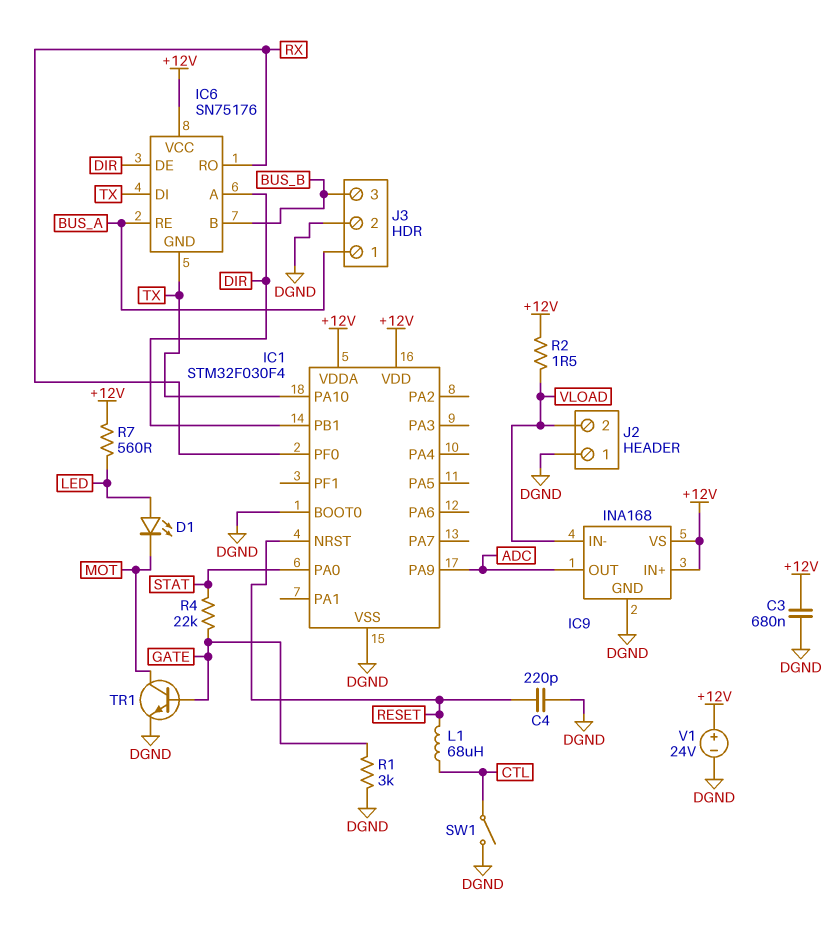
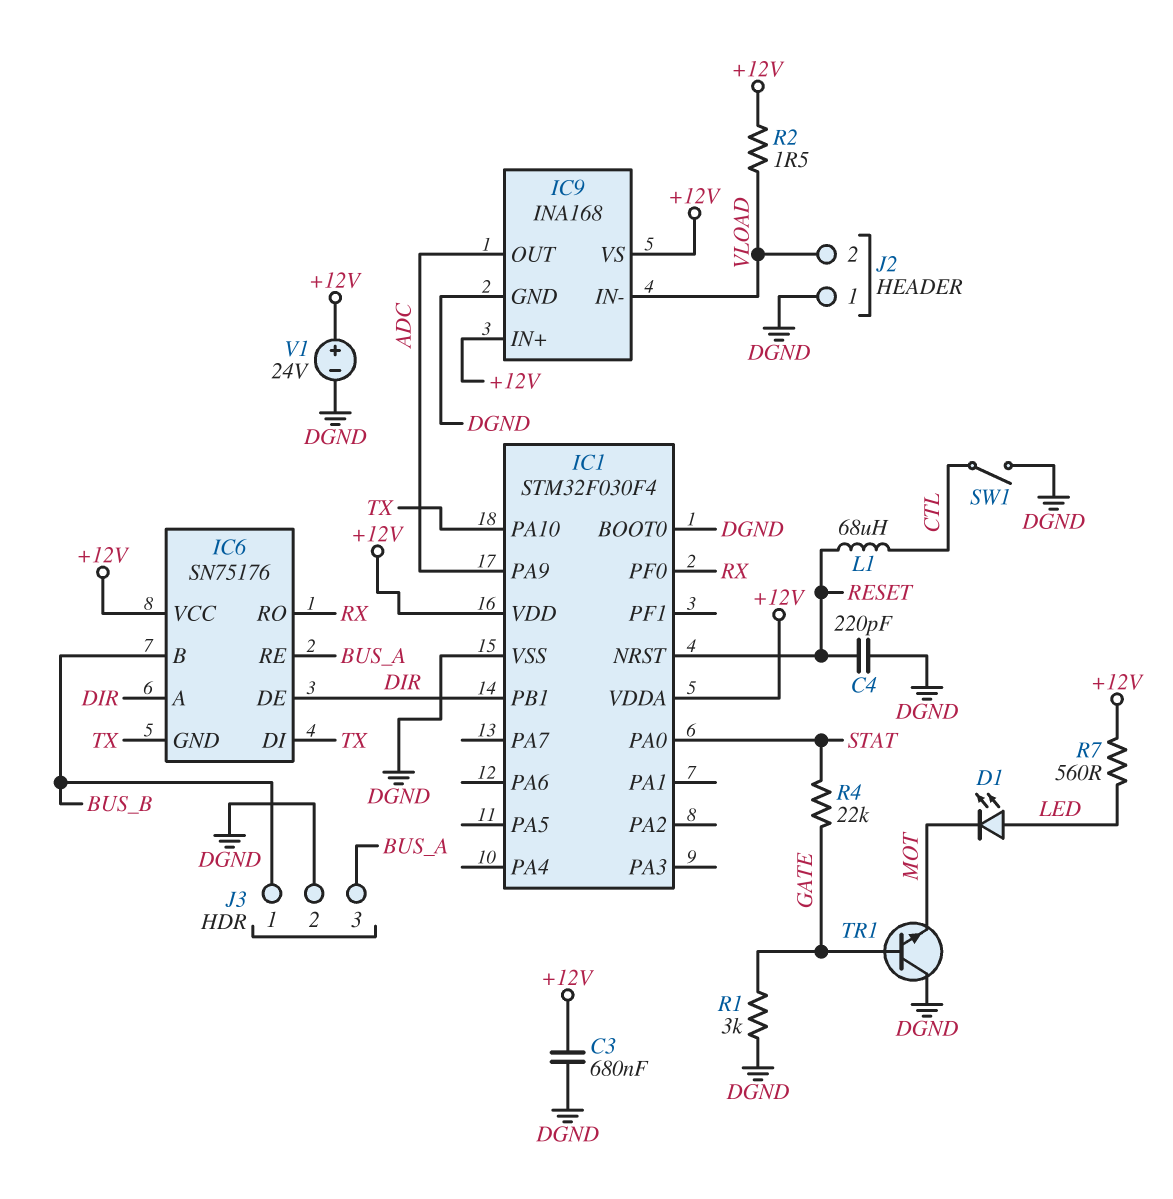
J3 pin 1: BUS_A -> BUS_B
J3 pin 3: BUS_B -> BUS_A
TR1: NPN (B GATE, C MOT, E DGND) -> NPN (B GATE, C DGND, E MOT)

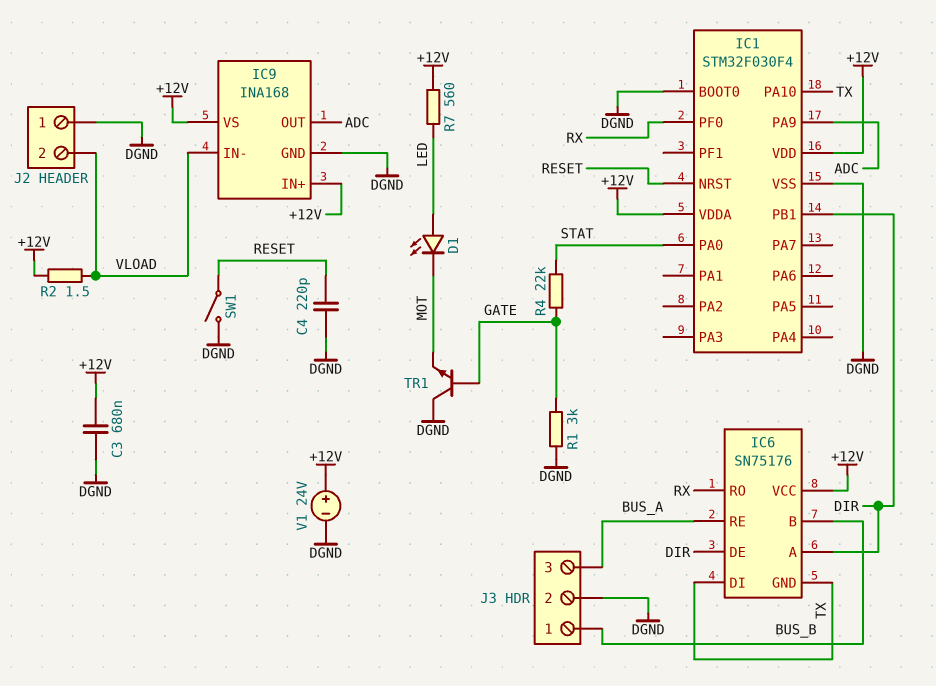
L1: 68uH (CTL, RESET) -> none
SW1: switch (CTL, DGND) -> switch (DGND, RESET)

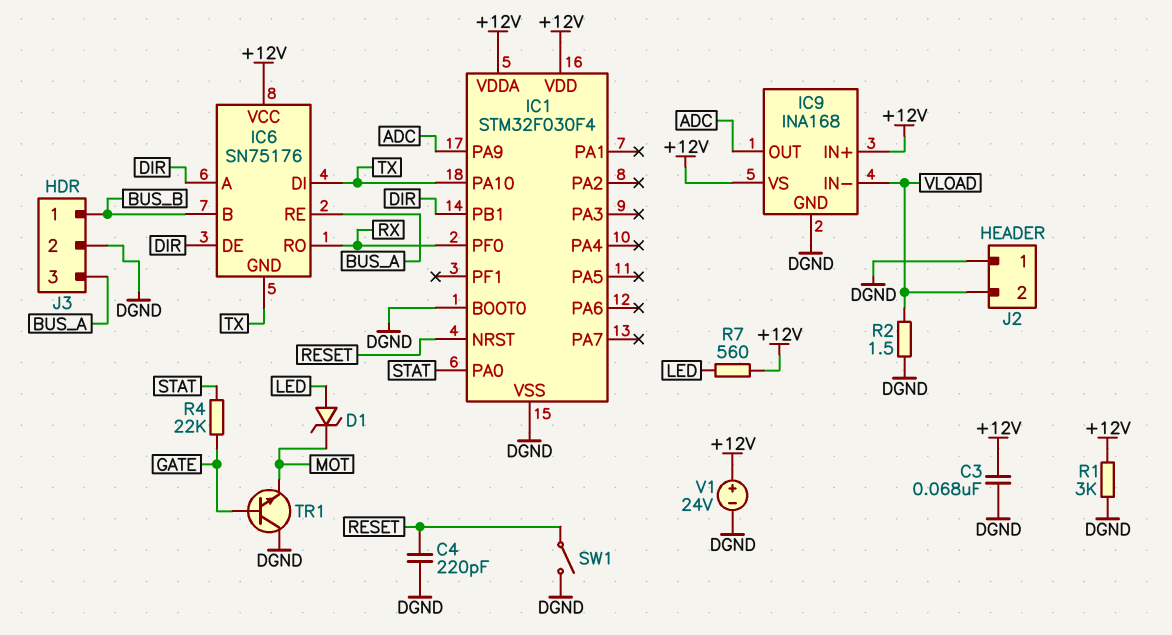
C3: 680nF (+12V, DGND) -> 68nF (+12V, DGND)
D1: LED (A LED, K MOT) -> zener (A LED, K MOT)
R1: 3k (DGND, GATE) -> 3k (+12V, DGND)
R2: 1.5 (+12V, VLOAD) -> 1.5 (DGND, VLOAD)

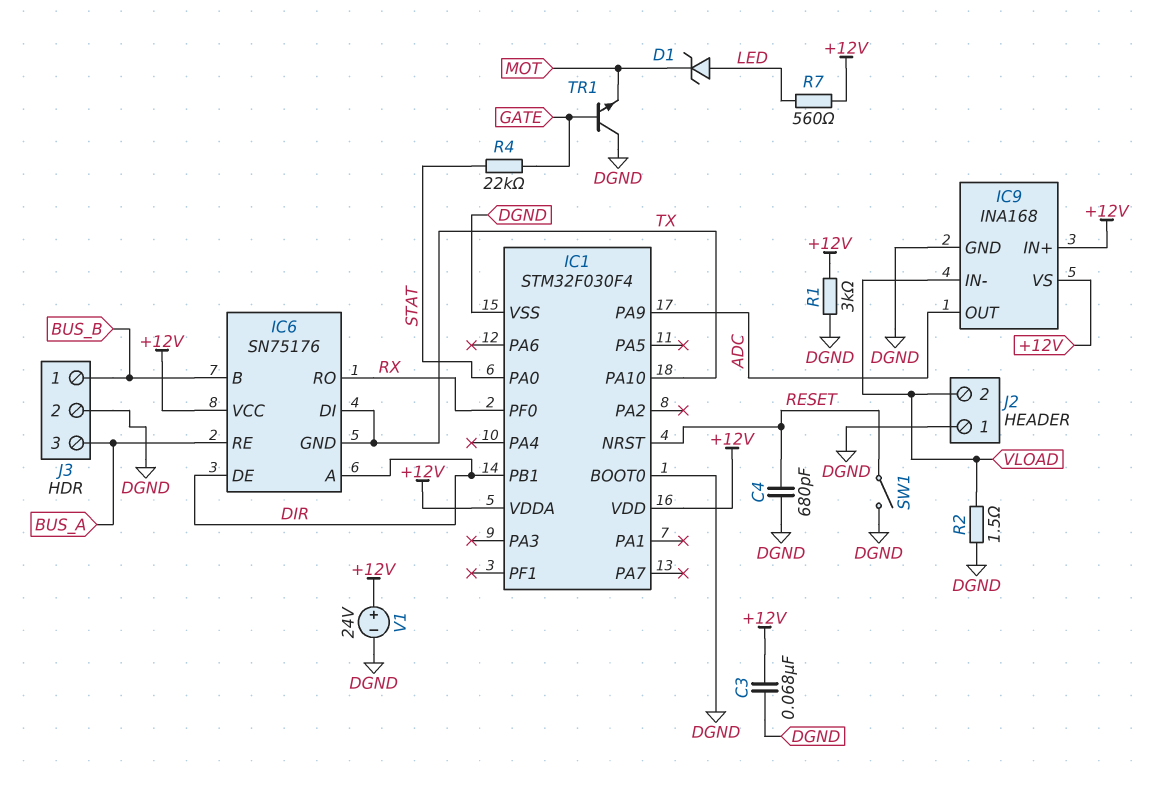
C4: 220pF (DGND, RESET) -> 680pF (DGND, RESET)

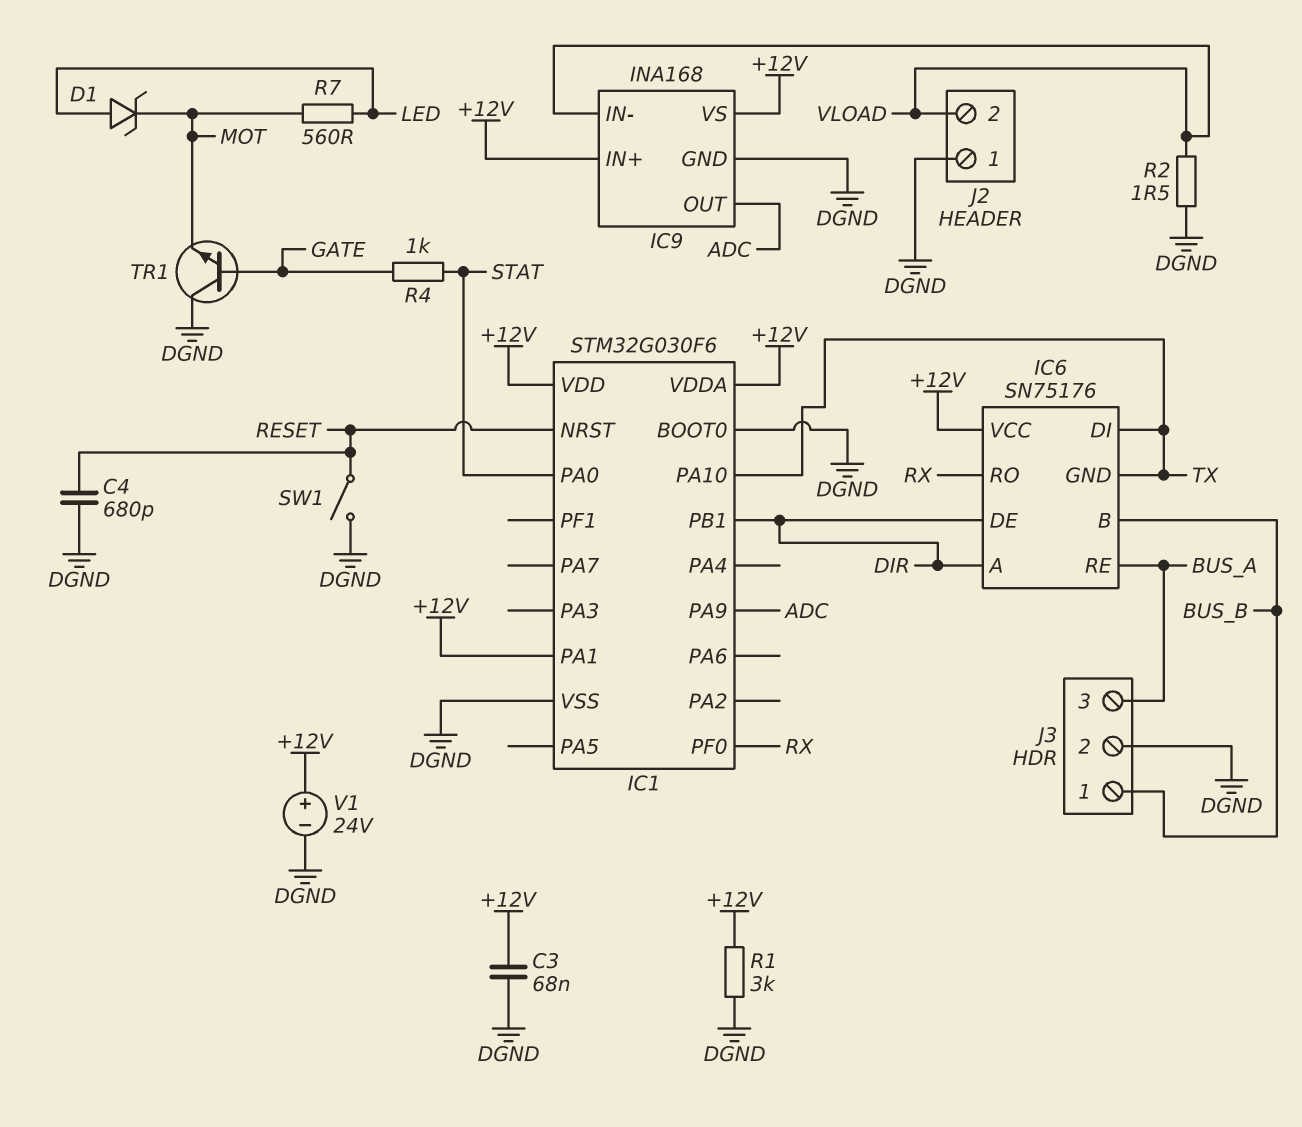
IC1: STM32F030F4 -> STM32G030F6
IC1 pin PA1: none -> +12V
R4: 22k (GATE, STAT) -> 1k (GATE, STAT)
R7: 560 (+12V, LED) -> 560 (LED, MOT)

